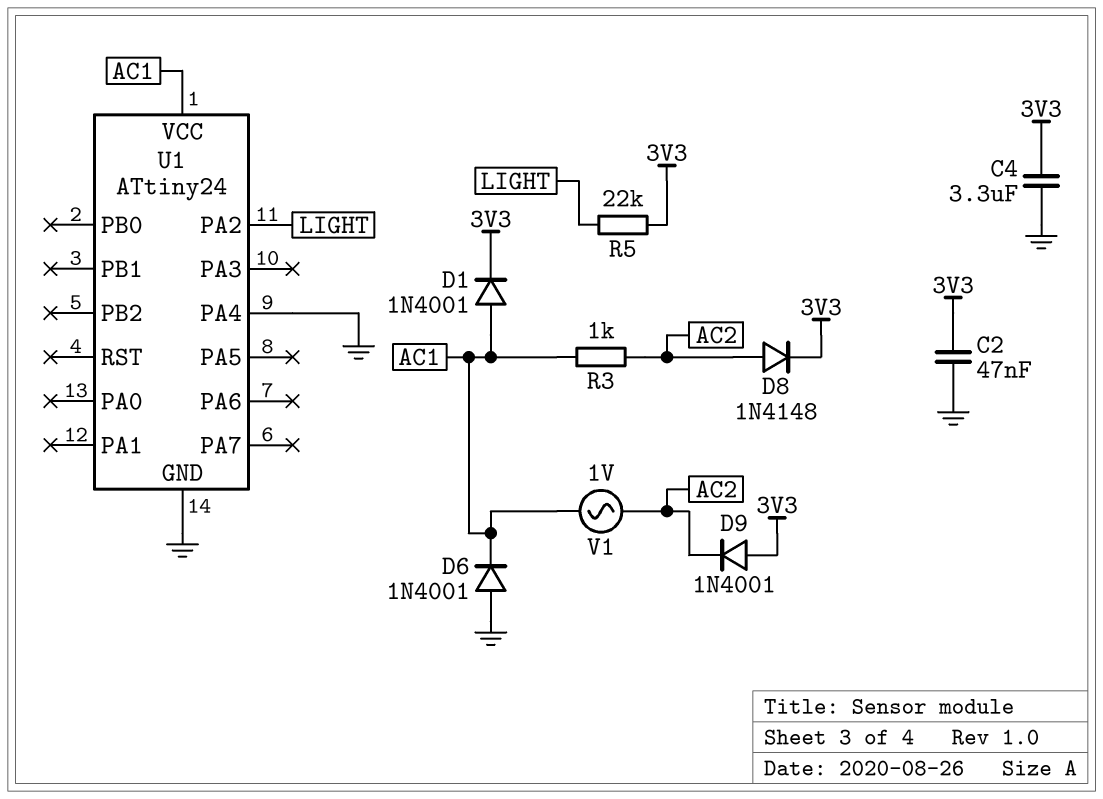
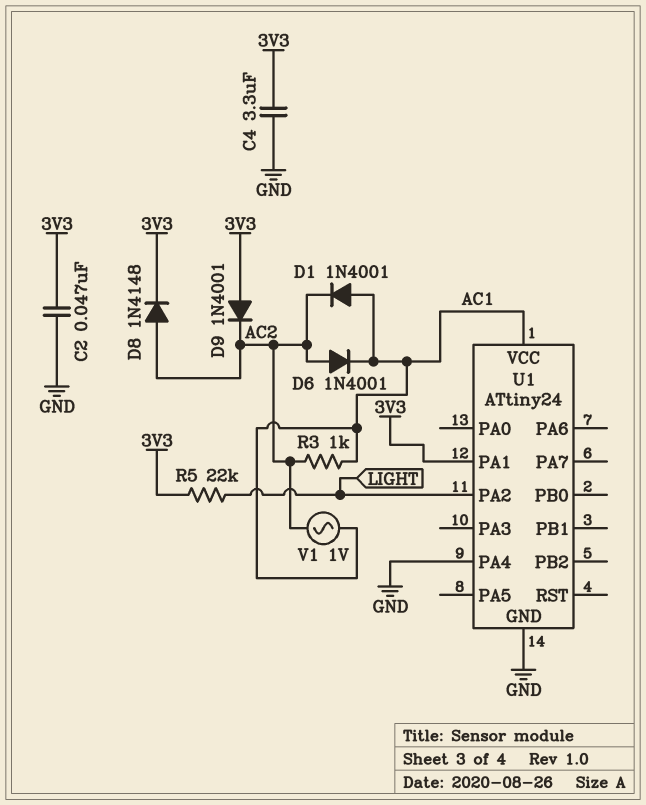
D1: diode 1N4001 (A AC1, K 3V3) -> diode 1N4001 (A AC1, K AC2)
D6: diode 1N4001 (A GND, K AC1) -> diode 1N4001 (A AC2, K AC1)
U1 pin PA1: none -> 3V3

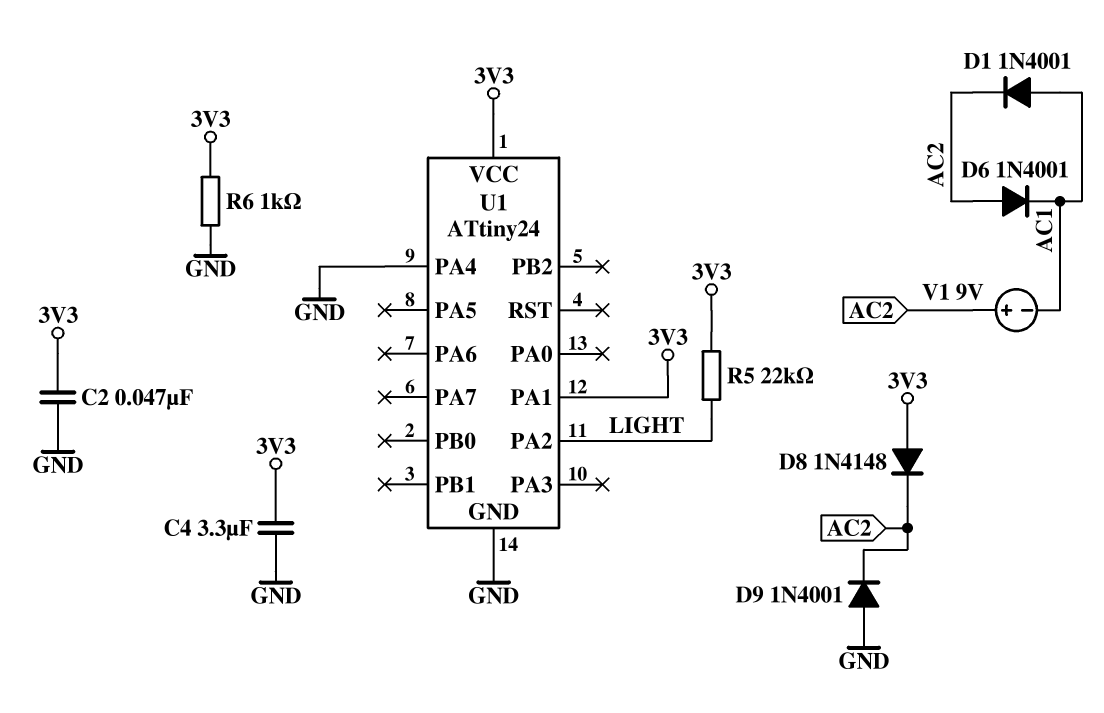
D8: diode 1N4148 (A AC2, K 3V3) -> diode 1N4148 (A 3V3, K AC2)
D9: diode 1N4001 (A 3V3, K AC2) -> diode 1N4001 (A GND, K AC2)
R3: 1k (AC1, AC2) -> none
R6: none -> 1k (3V3, GND)
U1 pin VCC: AC1 -> 3V3
V1: AC 1V (AC1, AC2) -> 9V (plus AC2, minus AC1)

